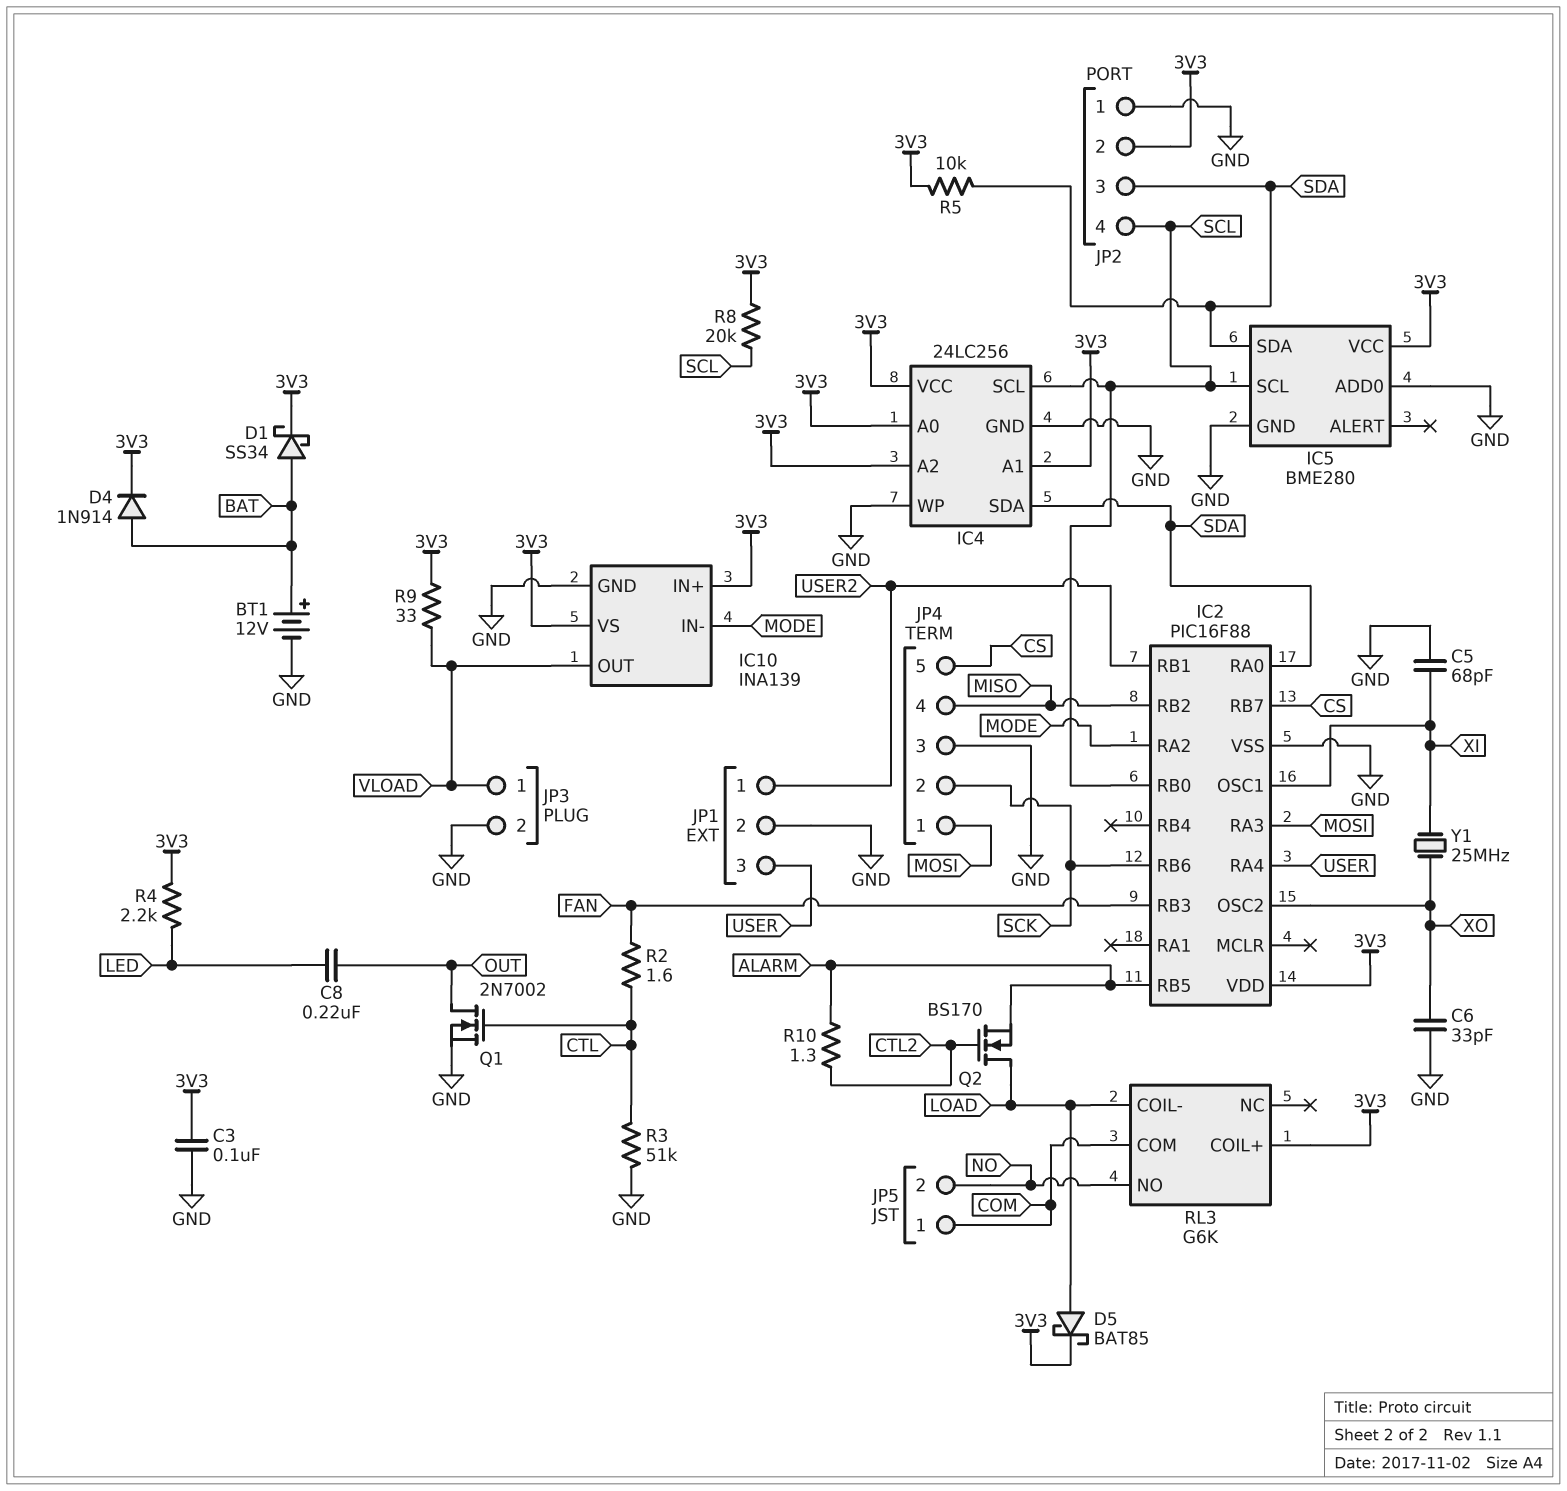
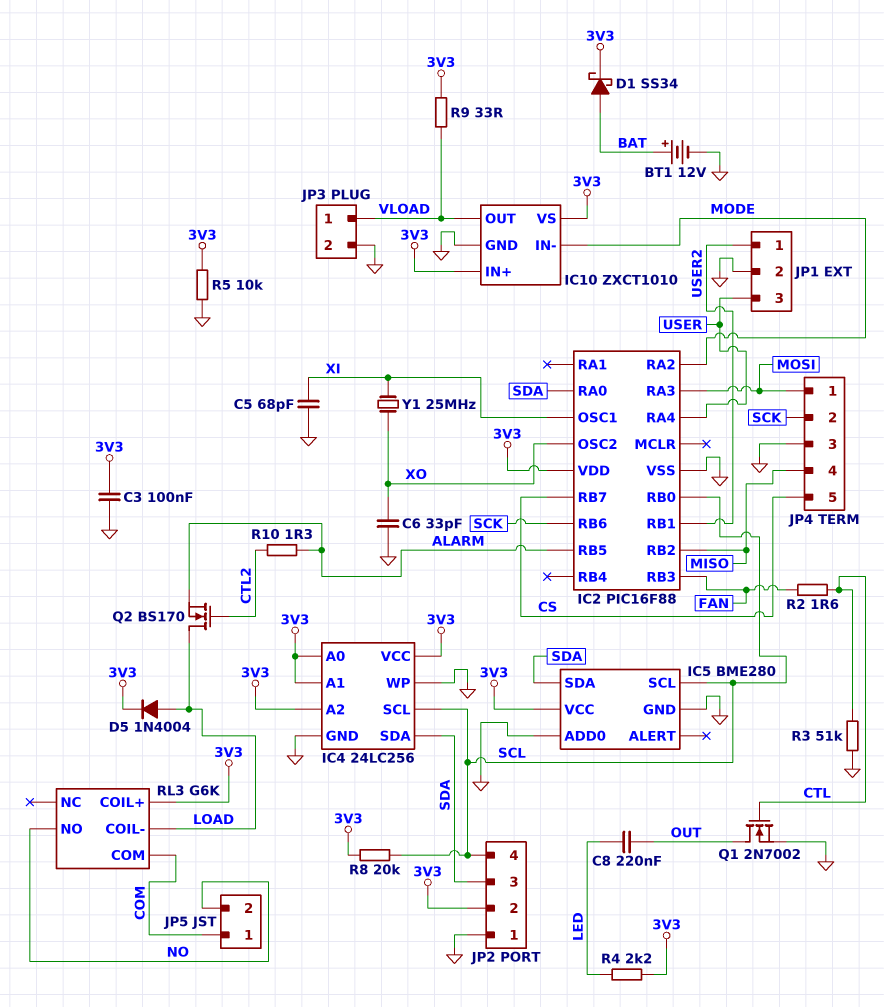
D4: diode 1N914 (A BAT, K 3V3) -> none
D5: schottky BAT85 (A LOAD, K 3V3) -> diode 1N4004 (A LOAD, K 3V3)
IC10: INA139 -> ZXCT1010
R5: 10k (3V3, SDA) -> 10k (3V3, GND)

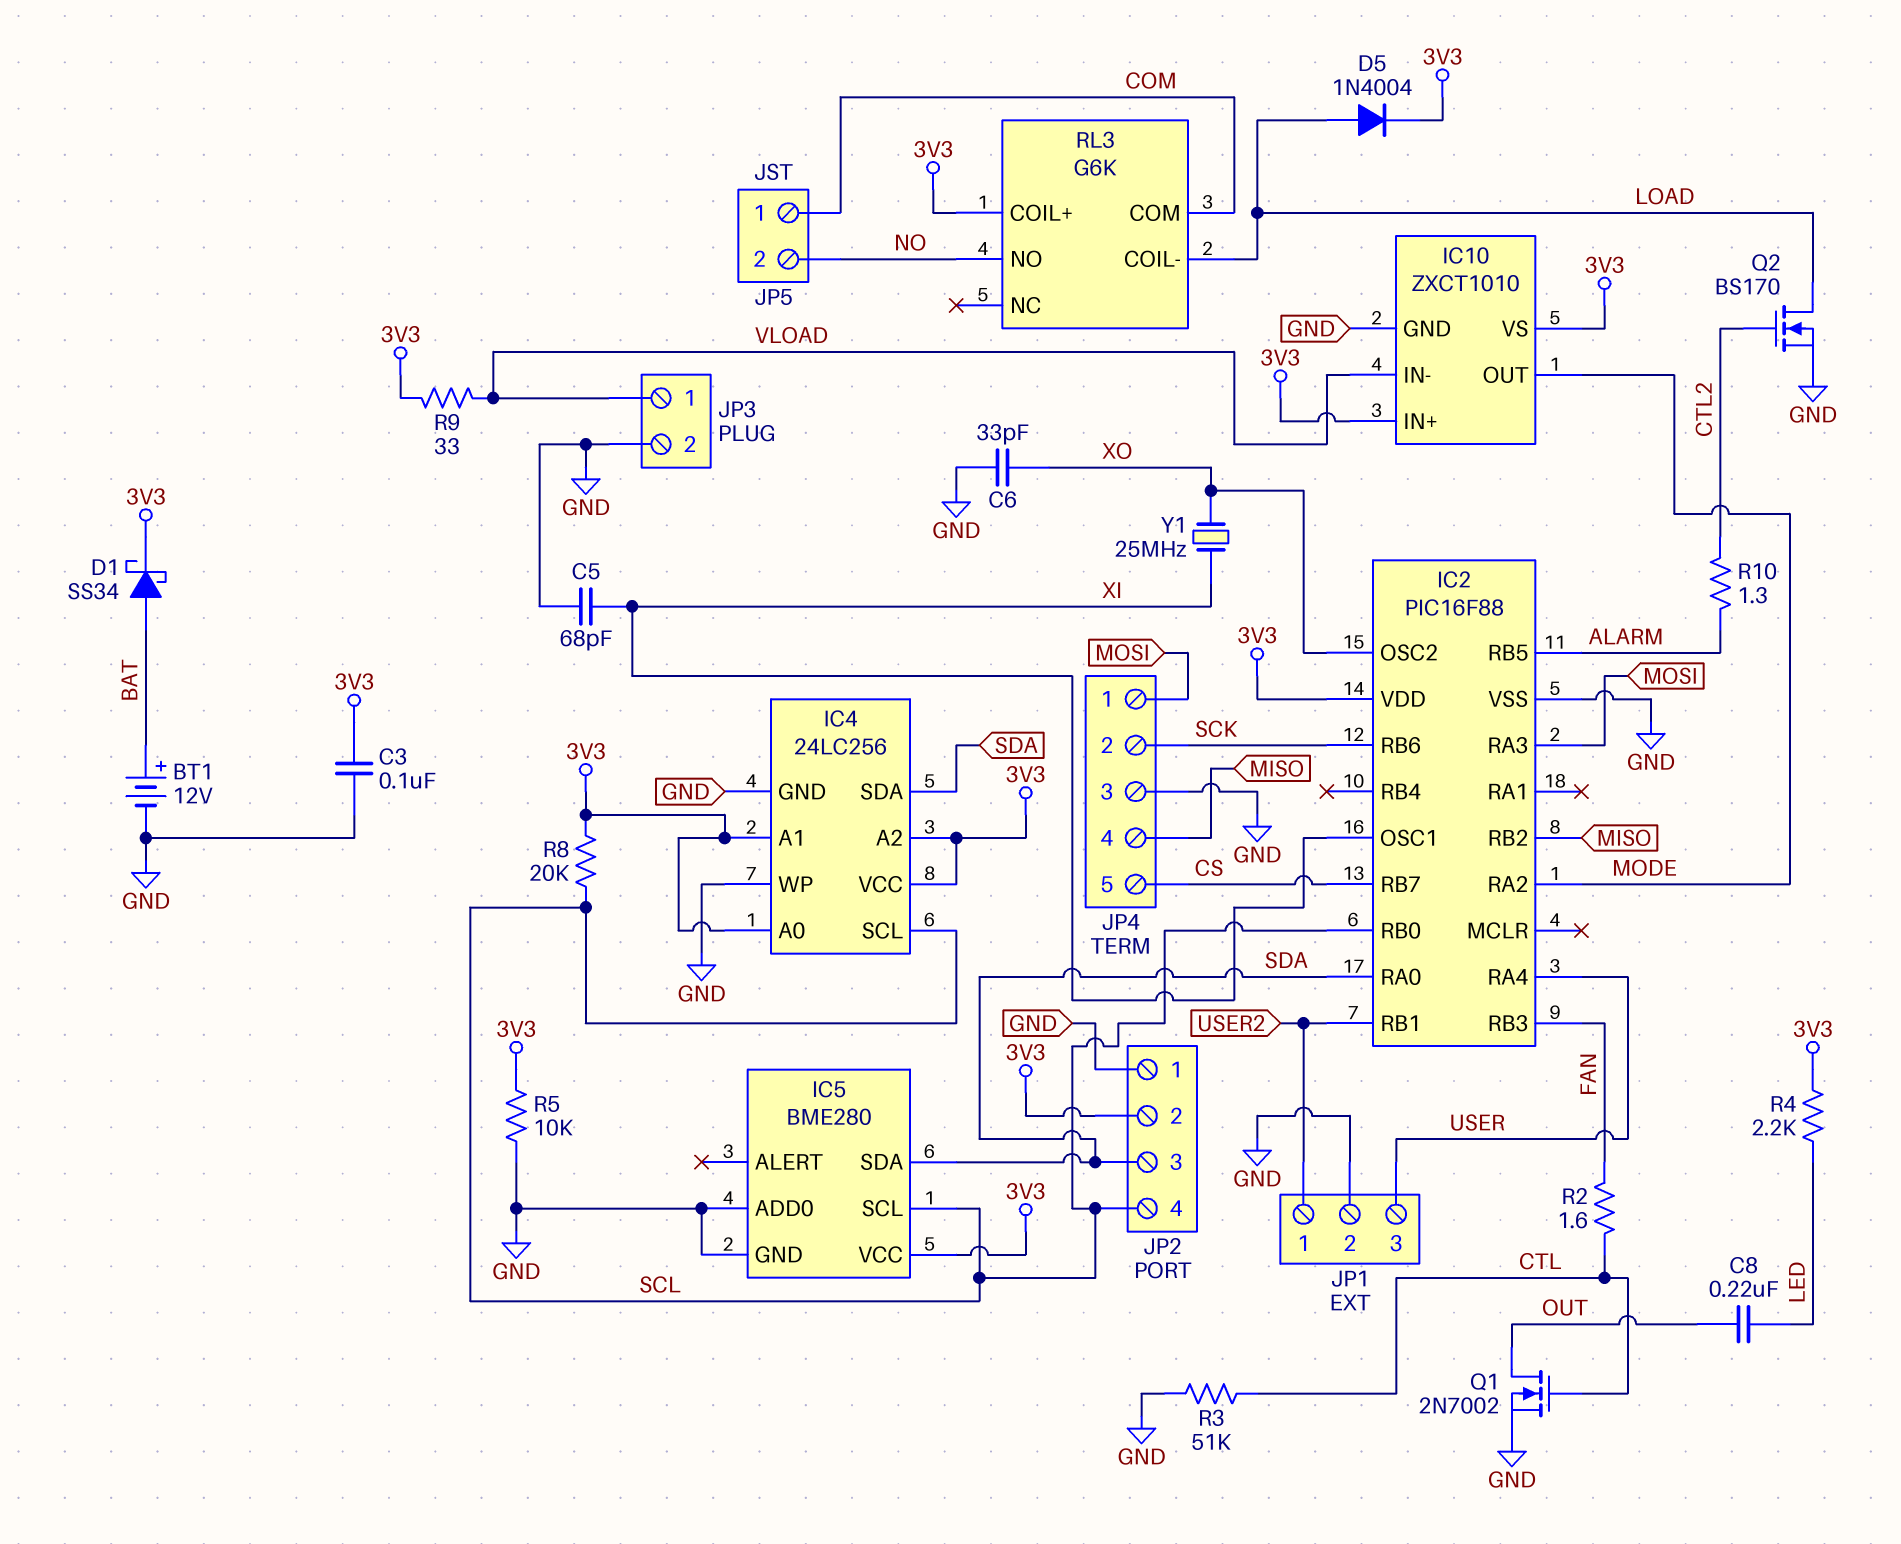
IC10 pin IN-: MODE -> VLOAD
IC10 pin OUT: VLOAD -> MODE
Q2: NMOS BS170 (G CTL2, D LOAD, S ALARM) -> NMOS BS170 (G CTL2, D LOAD, S GND)

